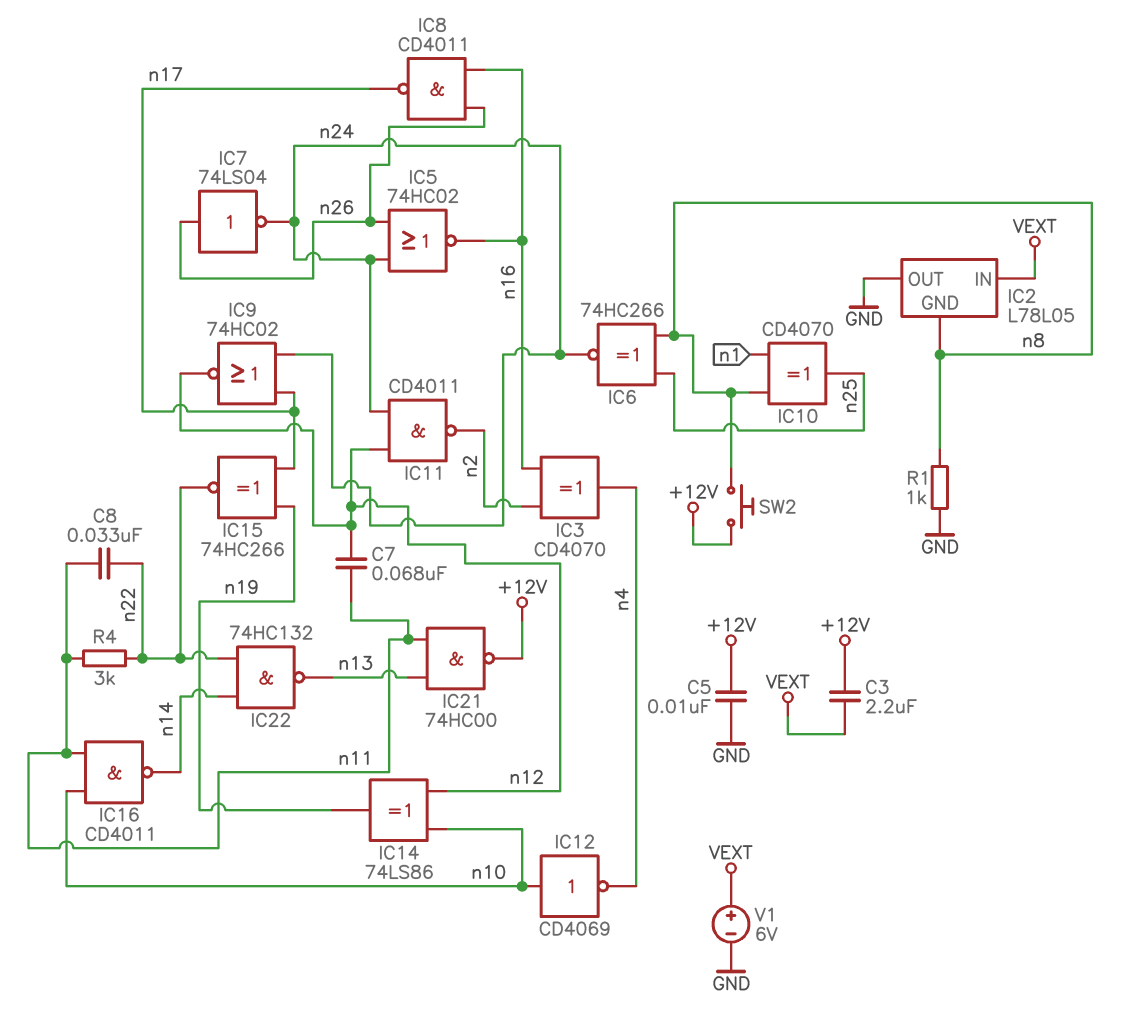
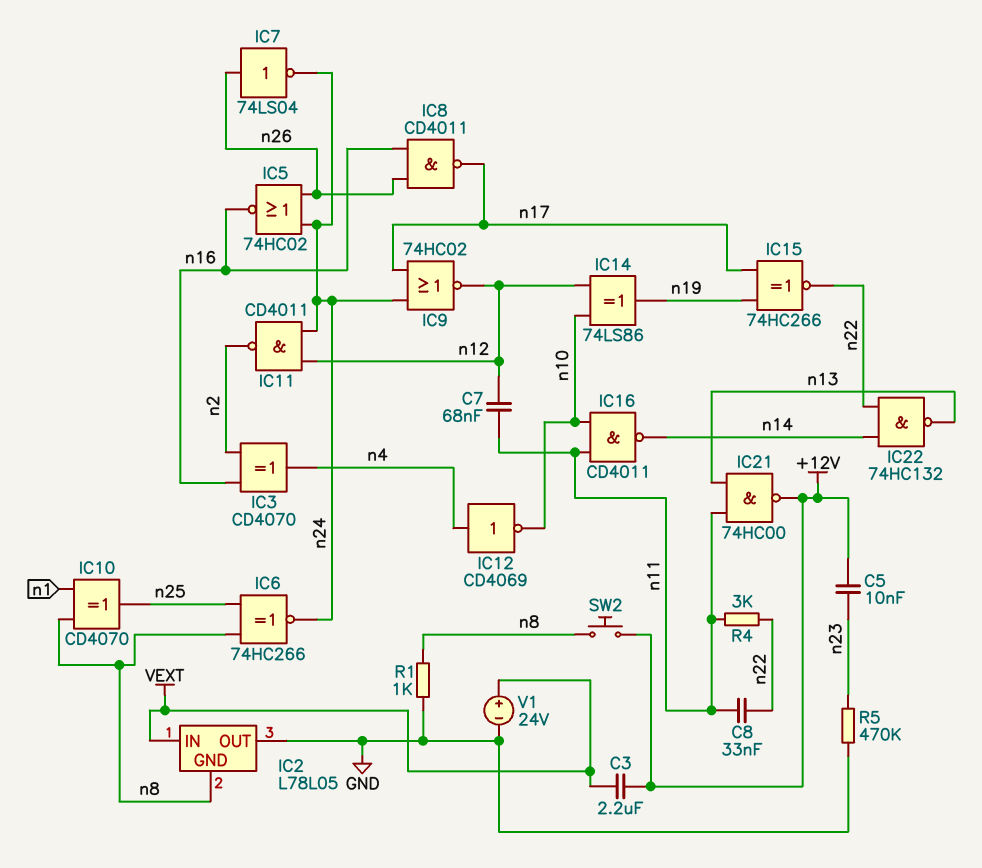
C5: 10nF (+12V, GND) -> 10nF (+12V, n23)
IC12: NOT CD4069 (in n10, out n4) -> NOT CD4069 (in n4, out n10)
R5: none -> 470k (GND, n23)
V1: 6V (plus VEXT, minus GND) -> 24V (plus VEXT, minus GND)

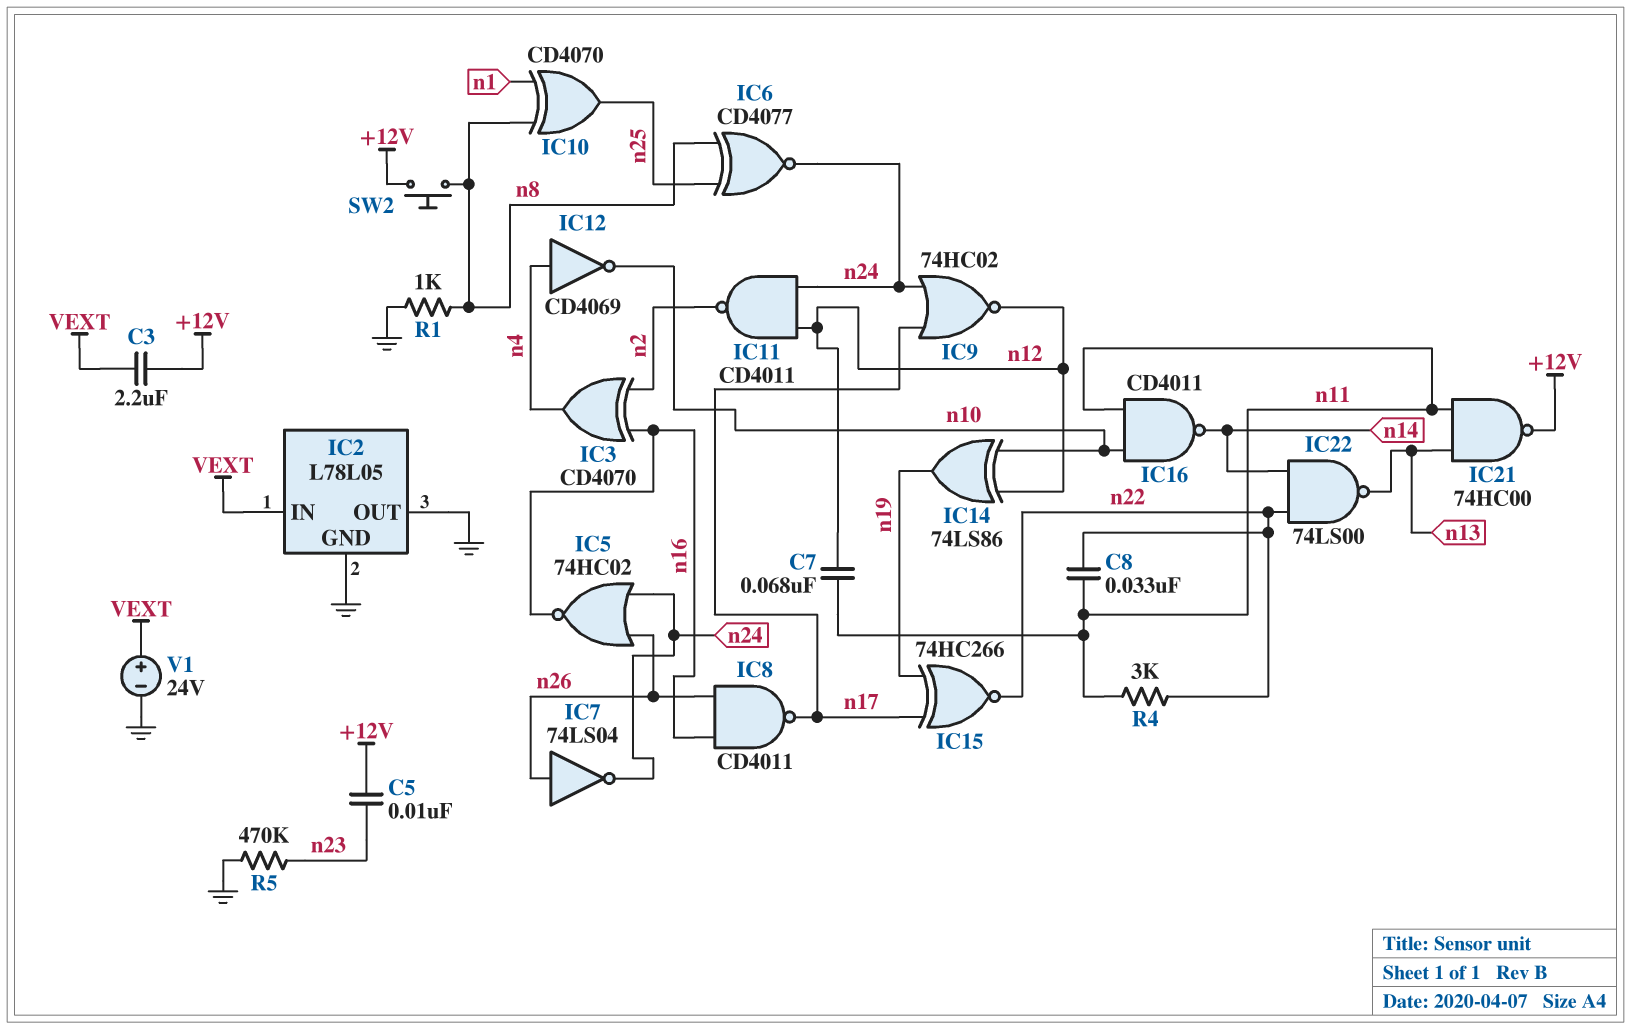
IC2 pin GND: n8 -> GND
IC6: XNOR 74HC266 (in n8, in n25, out n24) -> XNOR CD4077 (in n8, in n25, out n24)
IC22: NAND 74HC132 (in n14, in n22, out n13) -> NAND 74LS00 (in n14, in n22, out n13)

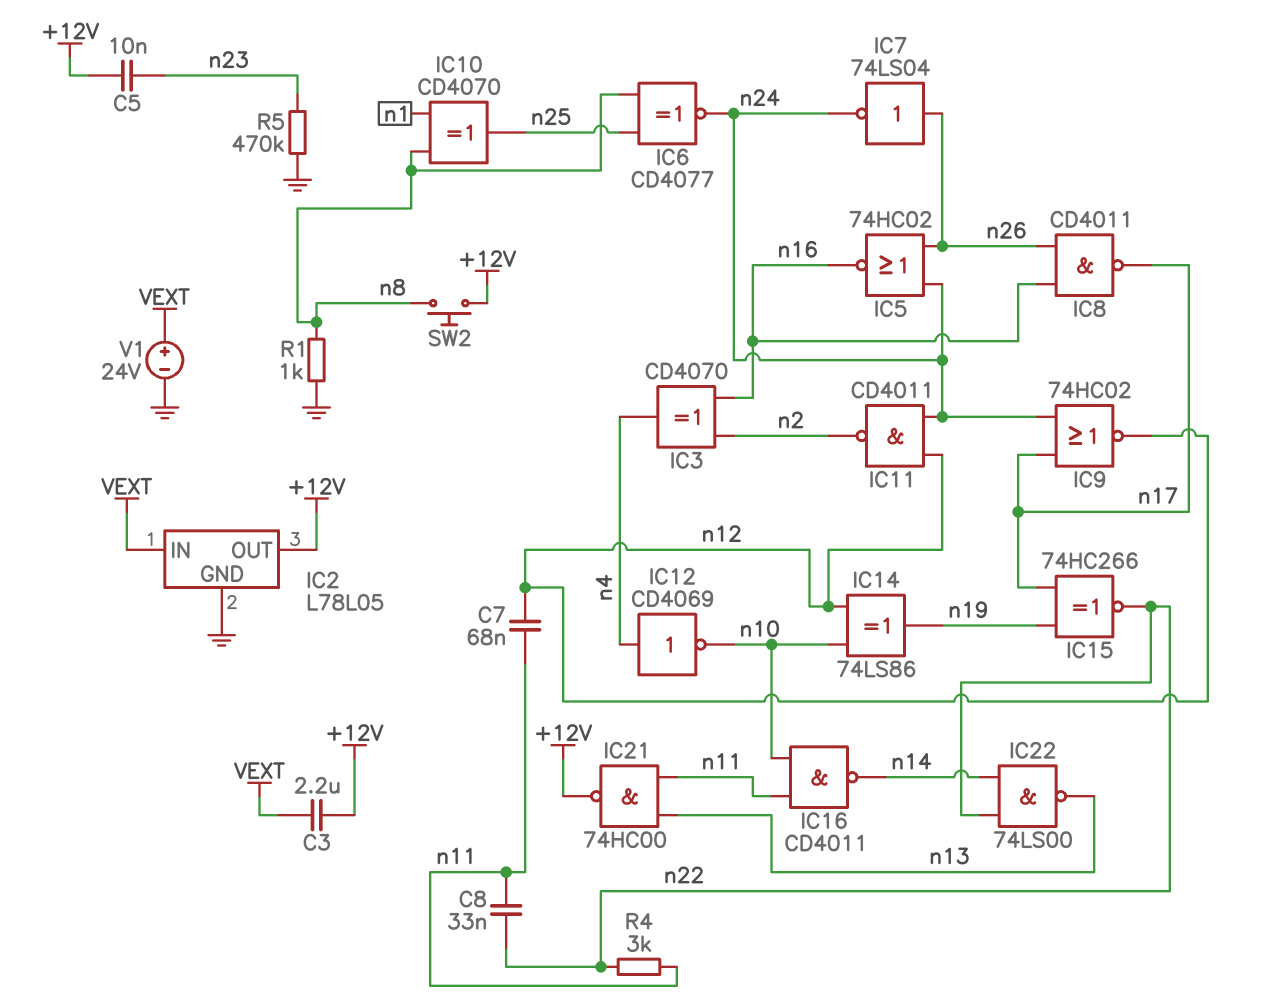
IC2 pin OUT: GND -> +12V

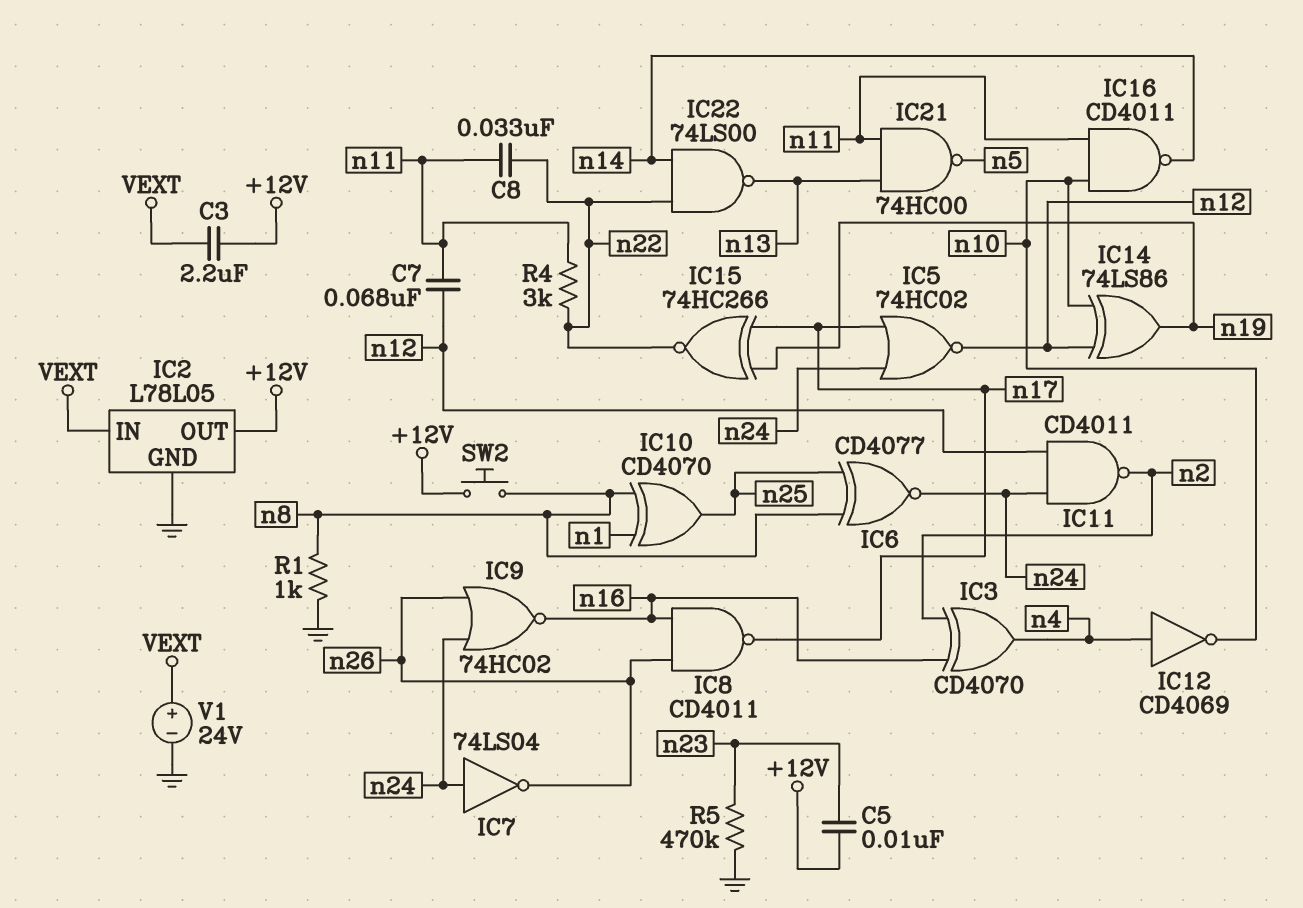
IC5: NOR 74HC02 (in n24, in n26, out n16) -> NOR 74HC02 (in n17, in n24, out n12)
IC7: NOT 74LS04 (in n26, out n24) -> NOT 74LS04 (in n24, out n26)
IC9: NOR 74HC02 (in n17, in n24, out n12) -> NOR 74HC02 (in n24, in n26, out n16)
IC21: NAND 74HC00 (in n11, in n13, out +12V) -> NAND 74HC00 (in n11, in n13, out n5)

